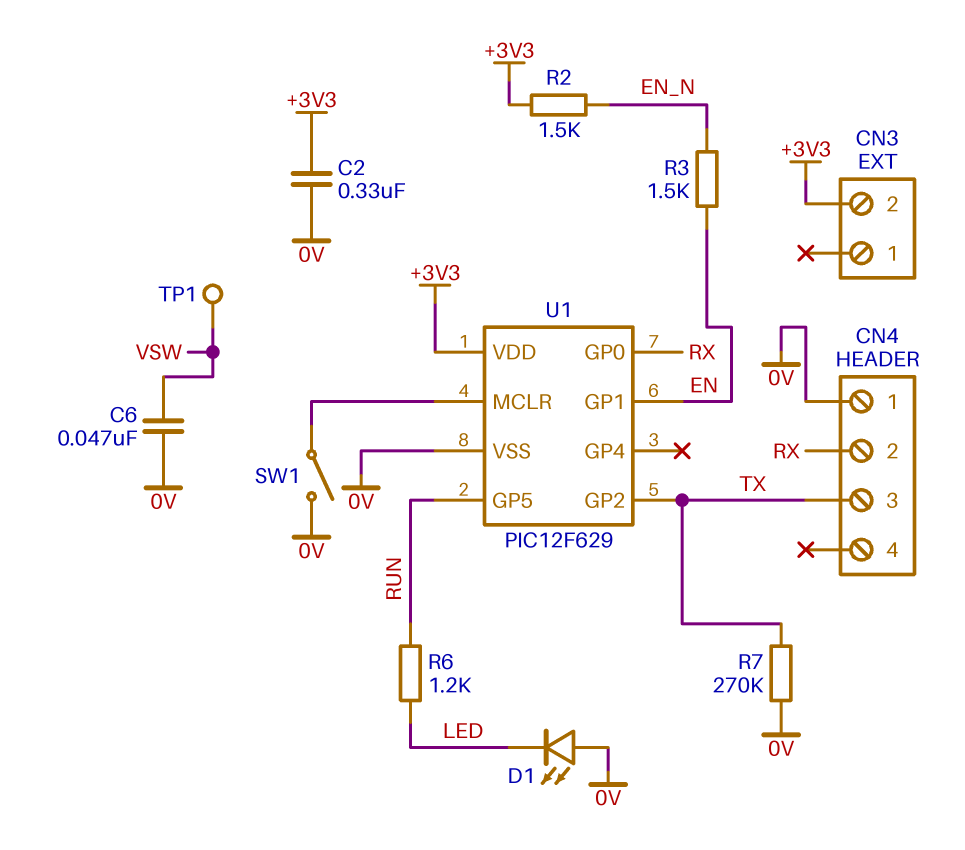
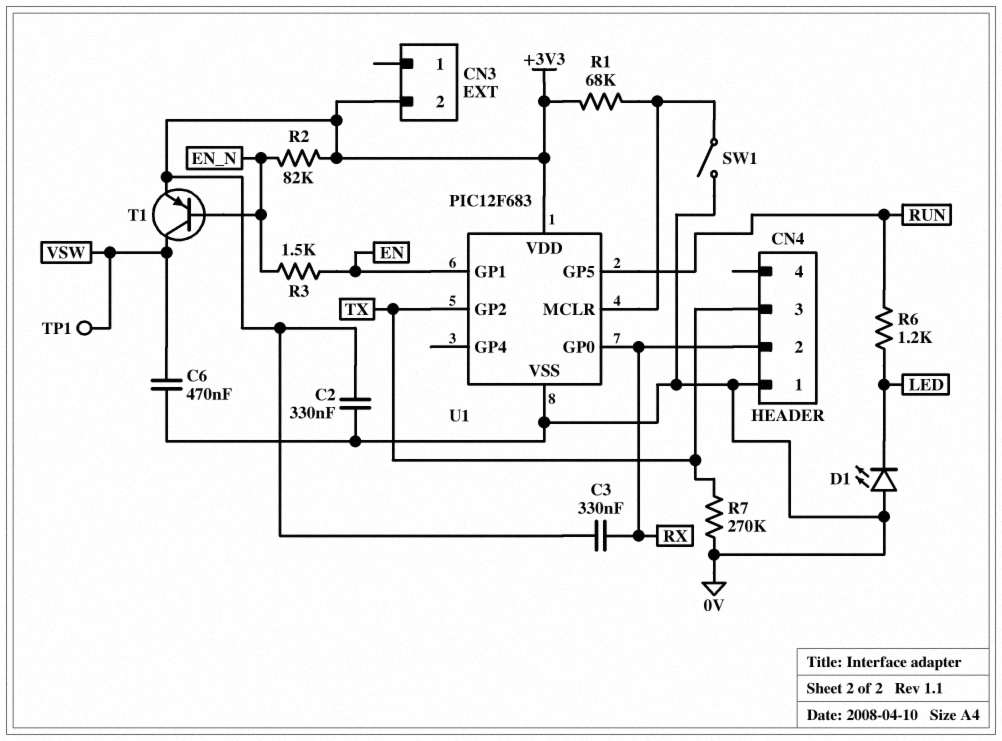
C3: none -> 330nF (+3V3, RX)
C6: 47nF (0V, VSW) -> 470nF (0V, VSW)
R1: none -> 68k (+3V3, U1/MCLR)
R2: 1.5k (+3V3, EN_N) -> 82k (+3V3, EN_N)
T1: none -> PNP (B EN_N, C VSW, E +3V3)
U1: PIC12F629 -> PIC12F683

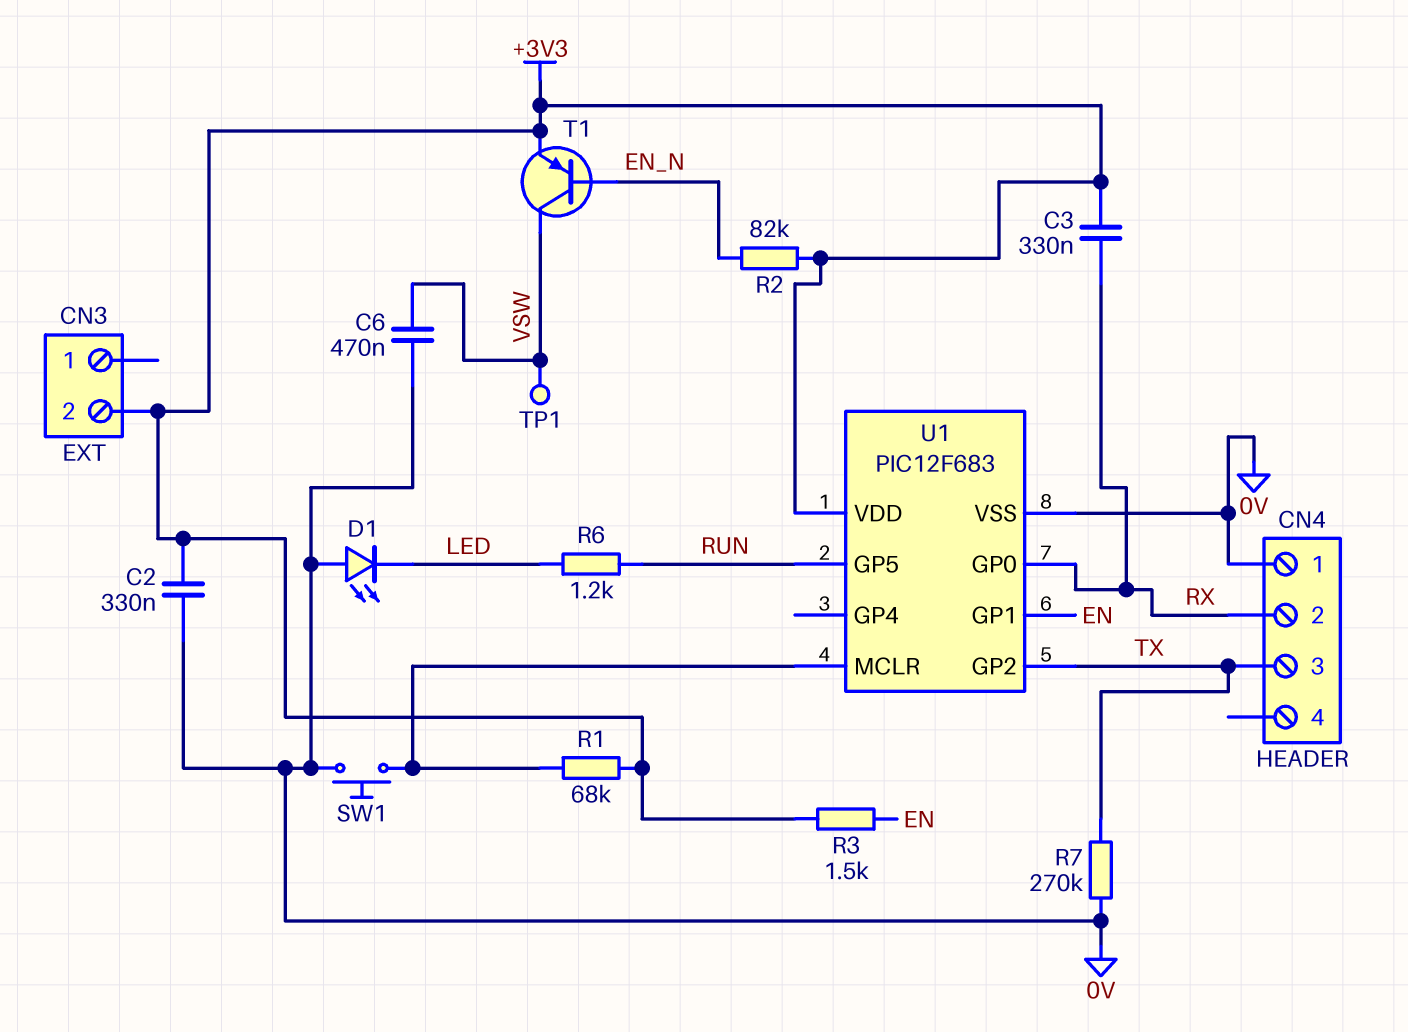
R3: 1.5k (EN, EN_N) -> 1.5k (+3V3, EN)
SW1: switch (0V, U1/MCLR) -> button (0V, U1/MCLR)

